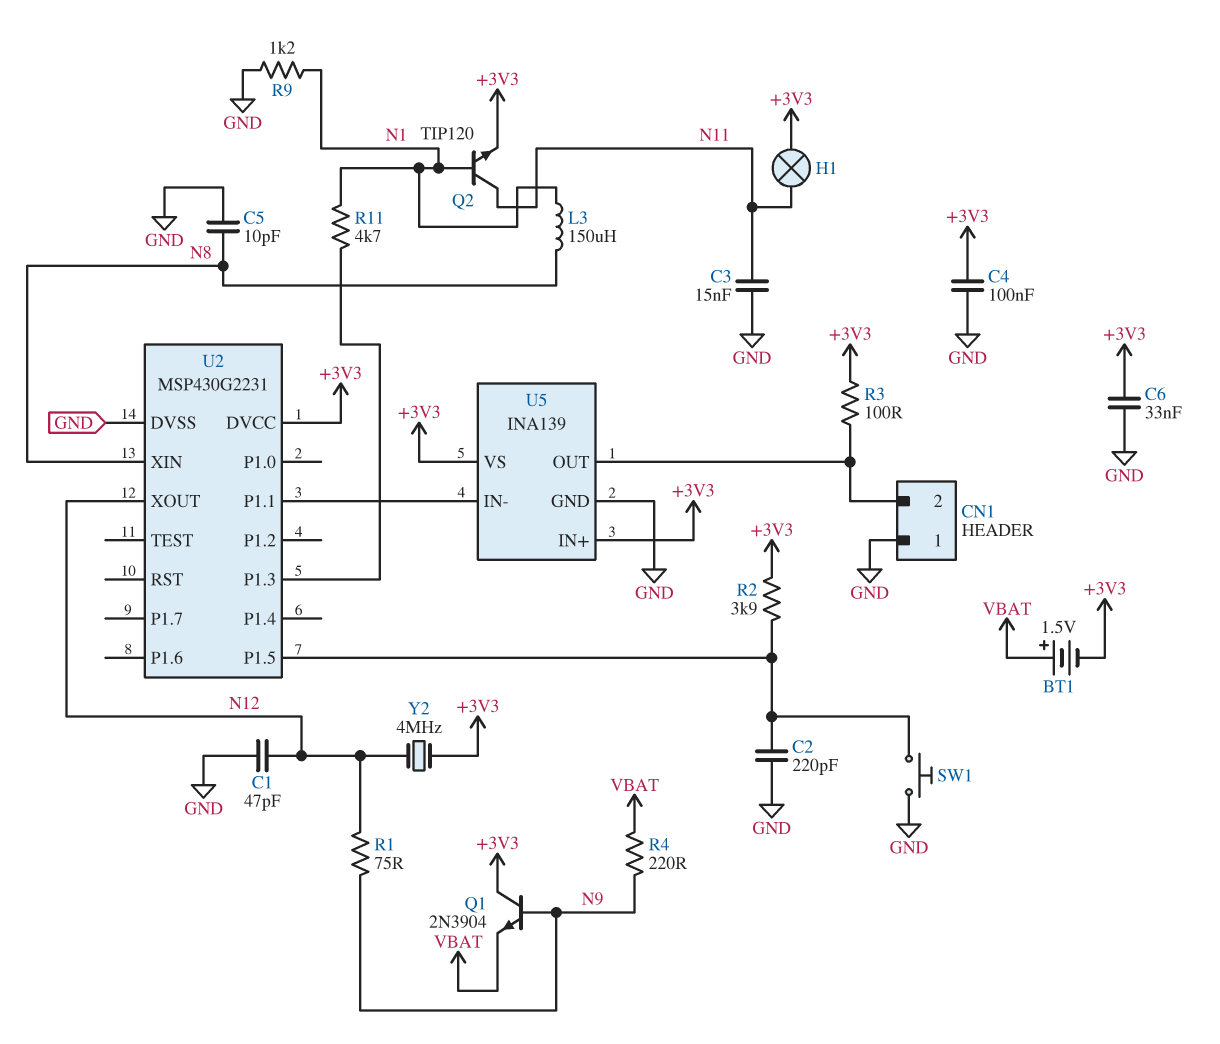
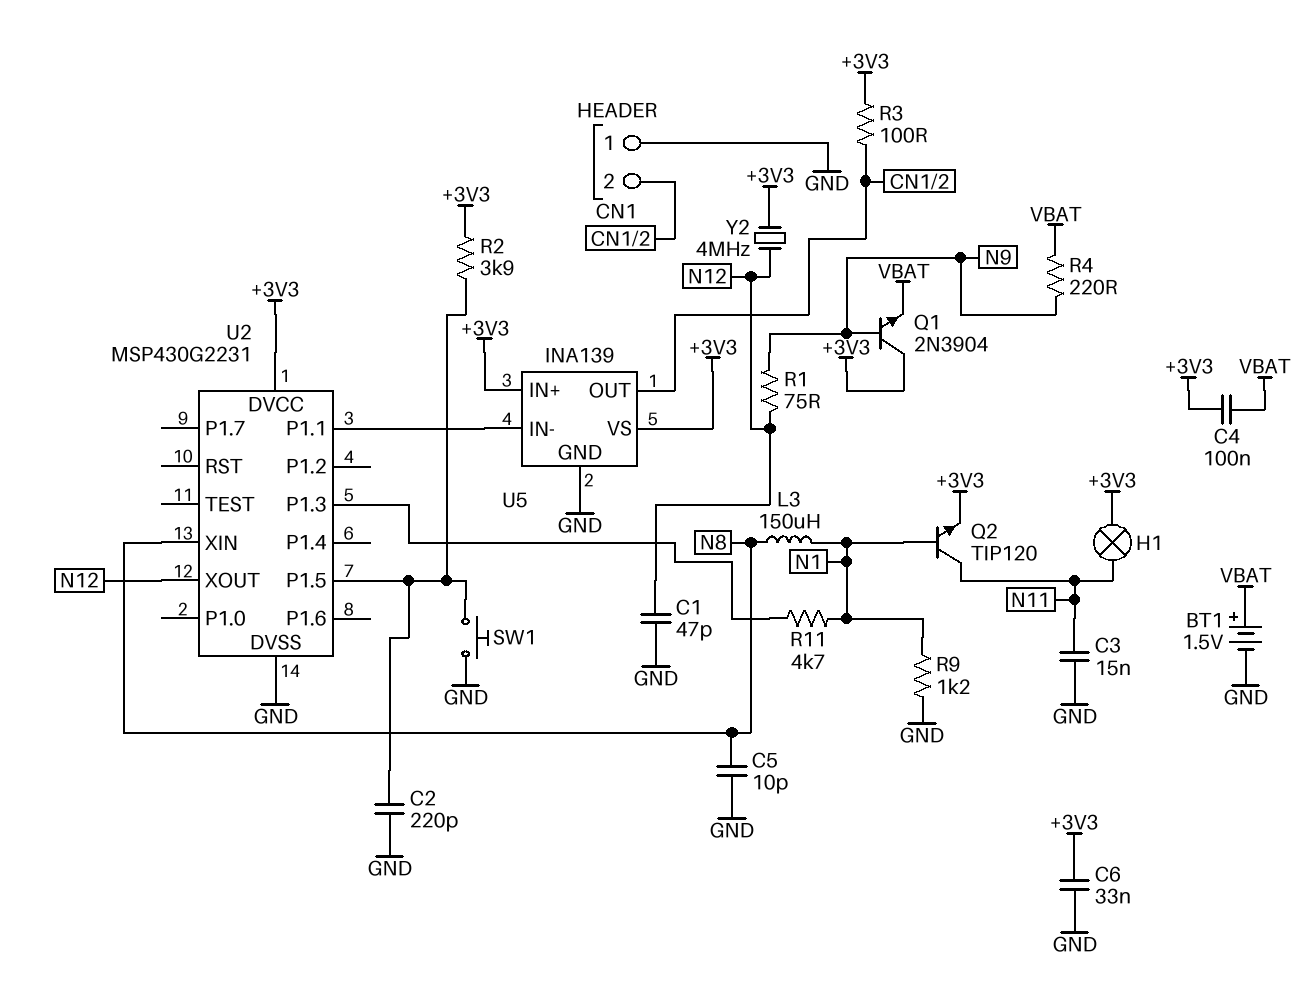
BT1: 1.5V (plus VBAT, minus +3V3) -> 1.5V (plus VBAT, minus GND)
C4: 100nF (+3V3, GND) -> 100nF (+3V3, VBAT)

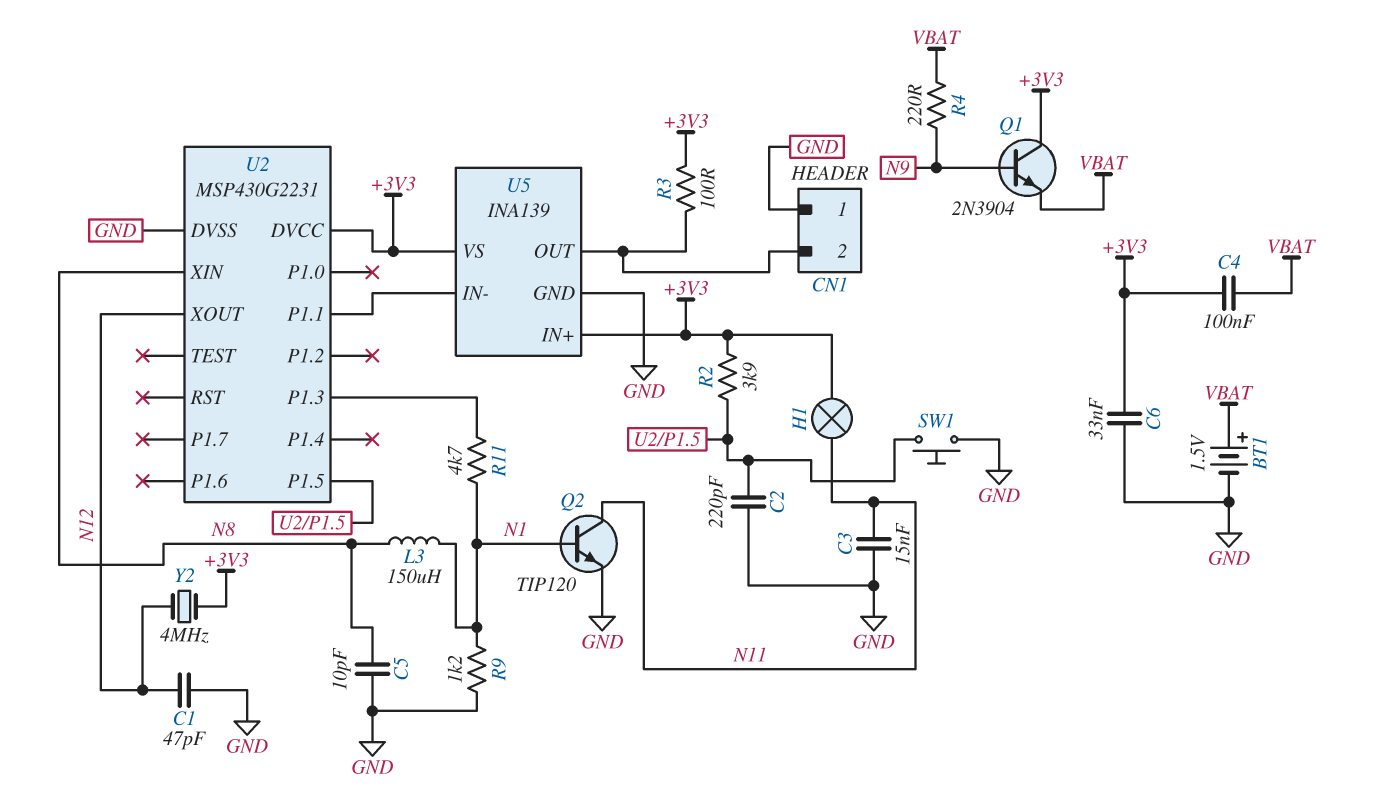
Q2: NPN TIP120 (B N1, C N11, E +3V3) -> NPN TIP120 (B N1, C N11, E GND)
R1: 75 (N9, N12) -> none

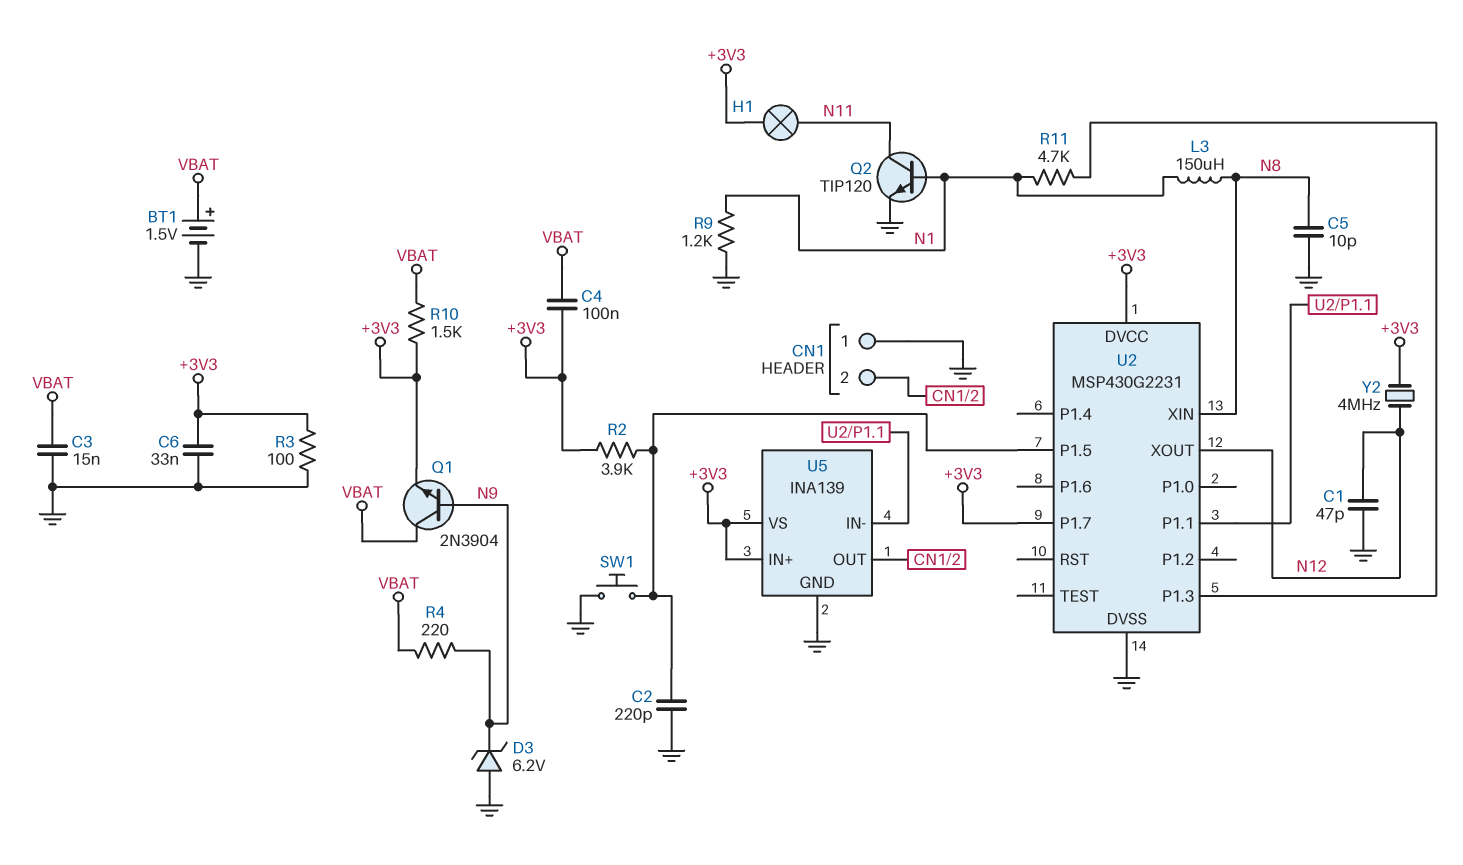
C3: 15nF (GND, N11) -> 15nF (GND, VBAT)
D3: none -> zener 6.2V (A GND, K N9)
Q1: NPN 2N3904 (B N9, C +3V3, E VBAT) -> NPN 2N3904 (B N9, C VBAT, E +3V3)
R3: 100 (+3V3, CN1/2) -> 100 (+3V3, GND)
R10: none -> 1.5k (+3V3, VBAT)
U2 pin P1.7: none -> +3V3

